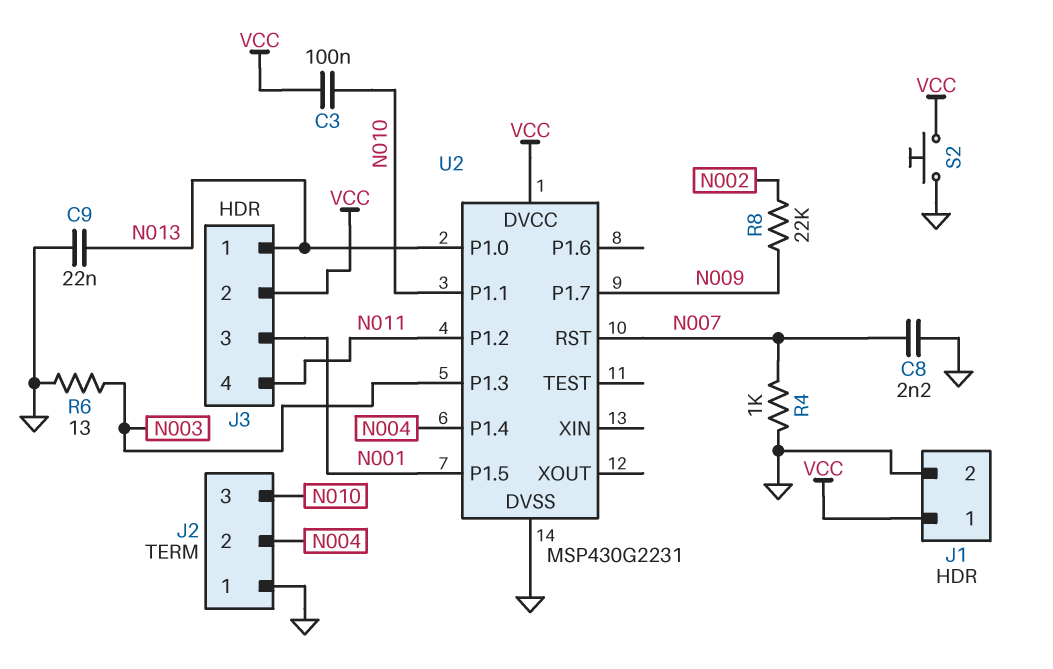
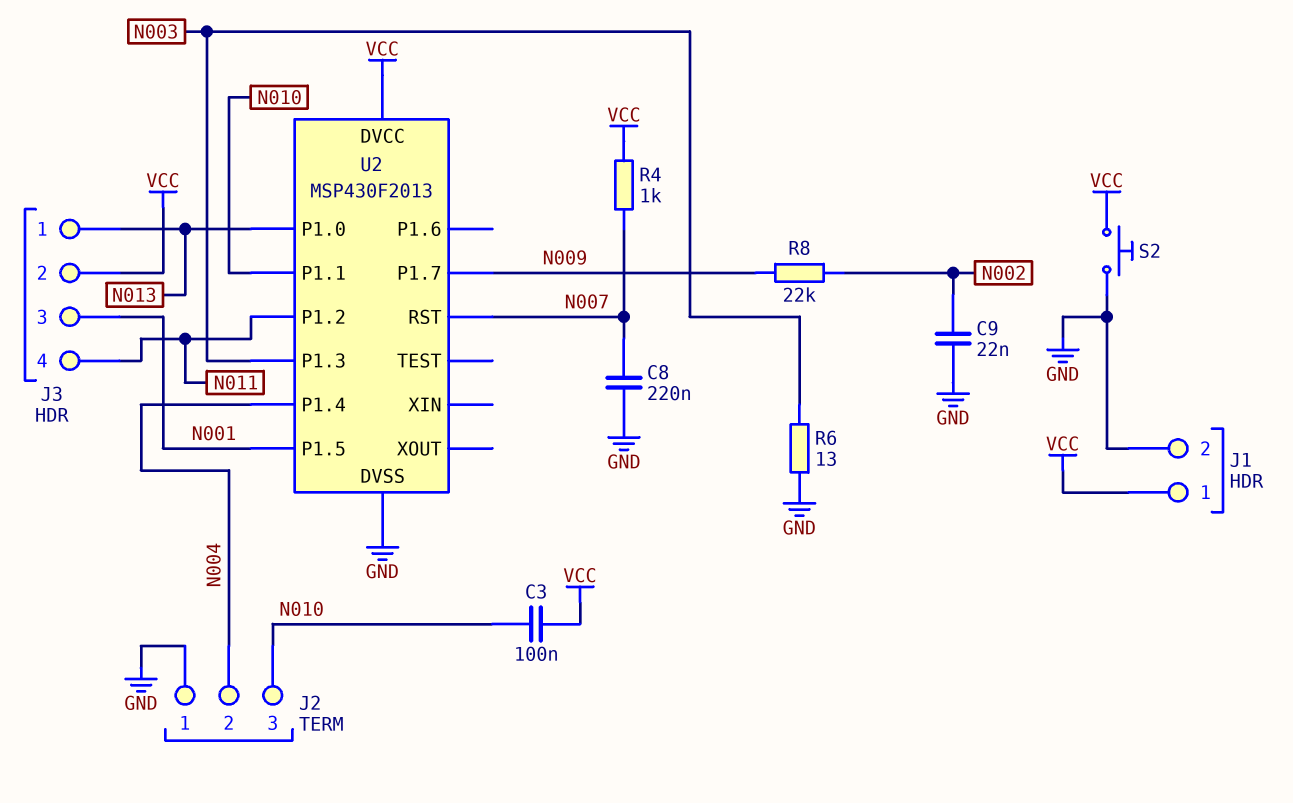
C8: 2.2nF (GND, N007) -> 220nF (GND, N007)
C9: 22nF (GND, N013) -> 22nF (GND, N002)
R4: 1k (GND, N007) -> 1k (N007, VCC)
U2: MSP430G2231 -> MSP430F2013

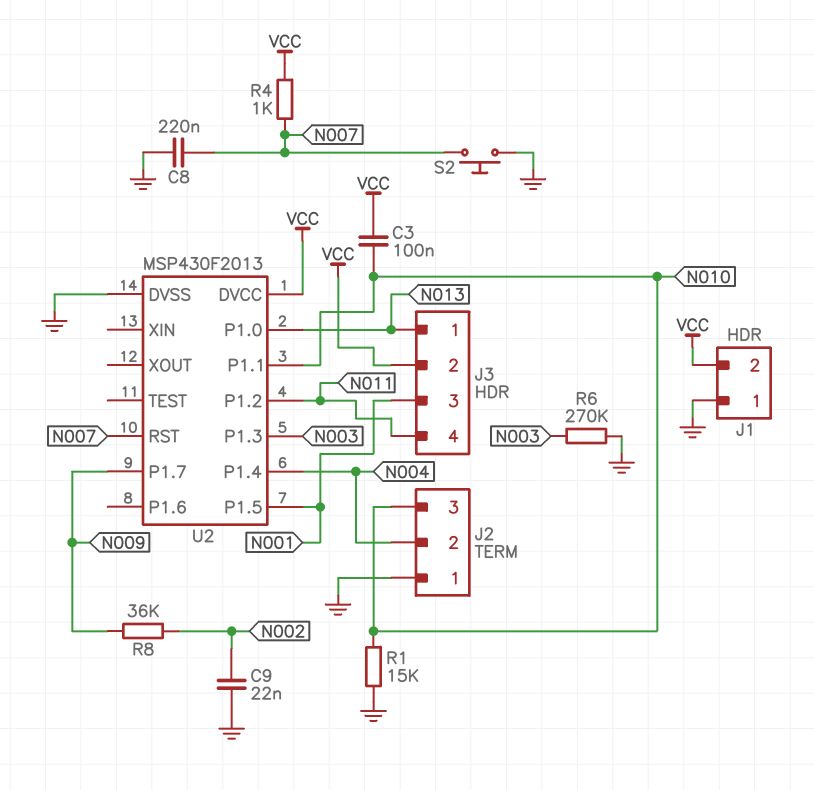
J1 pin 1: VCC -> GND
J1 pin 2: GND -> VCC
R1: none -> 15k (GND, N010)
R6: 13 (GND, N003) -> 270k (GND, N003)
R8: 22k (N002, N009) -> 36k (N002, N009)
S2: button (GND, VCC) -> button (GND, N007)

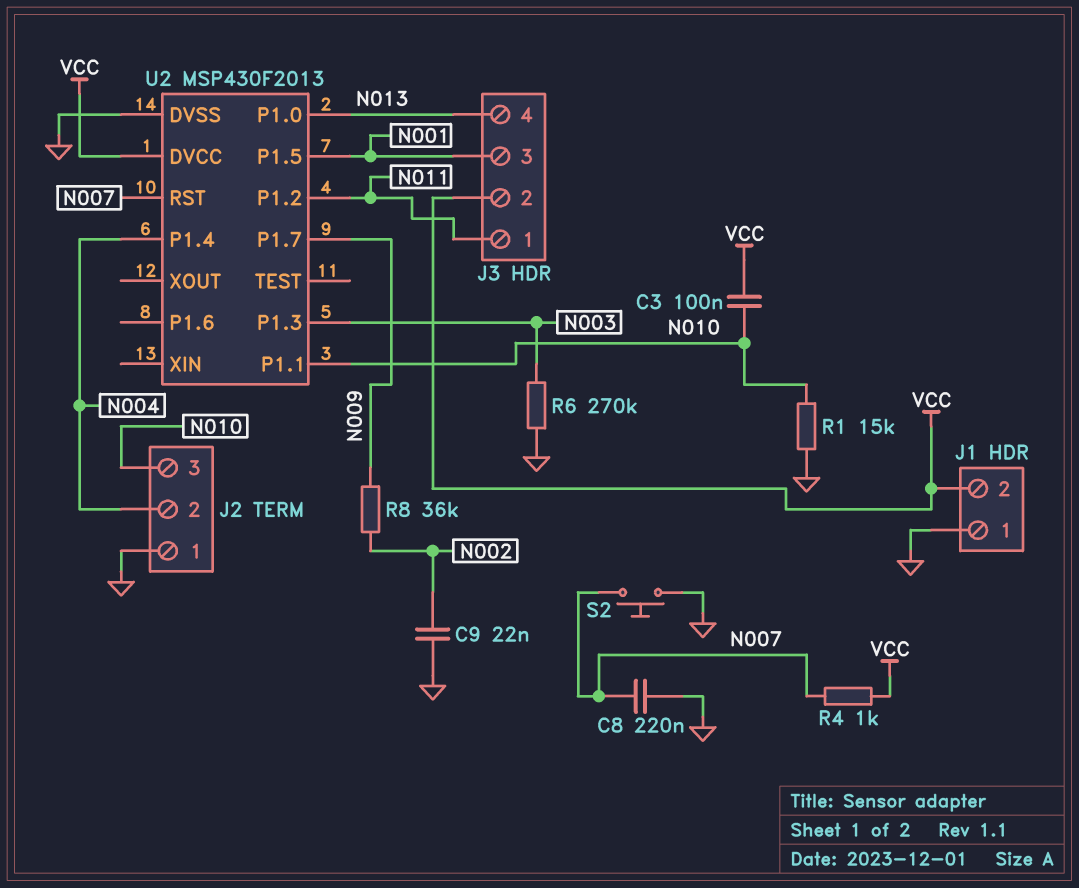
J3 pin 1: N013 -> N011
J3 pin 4: N011 -> N013

